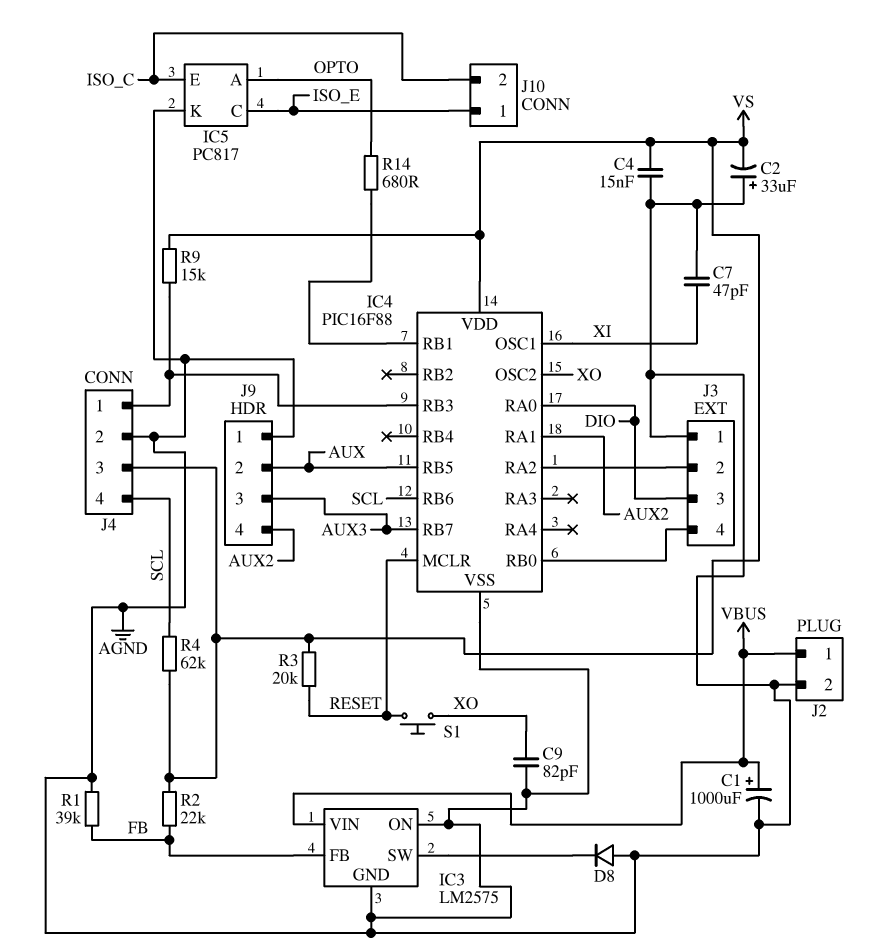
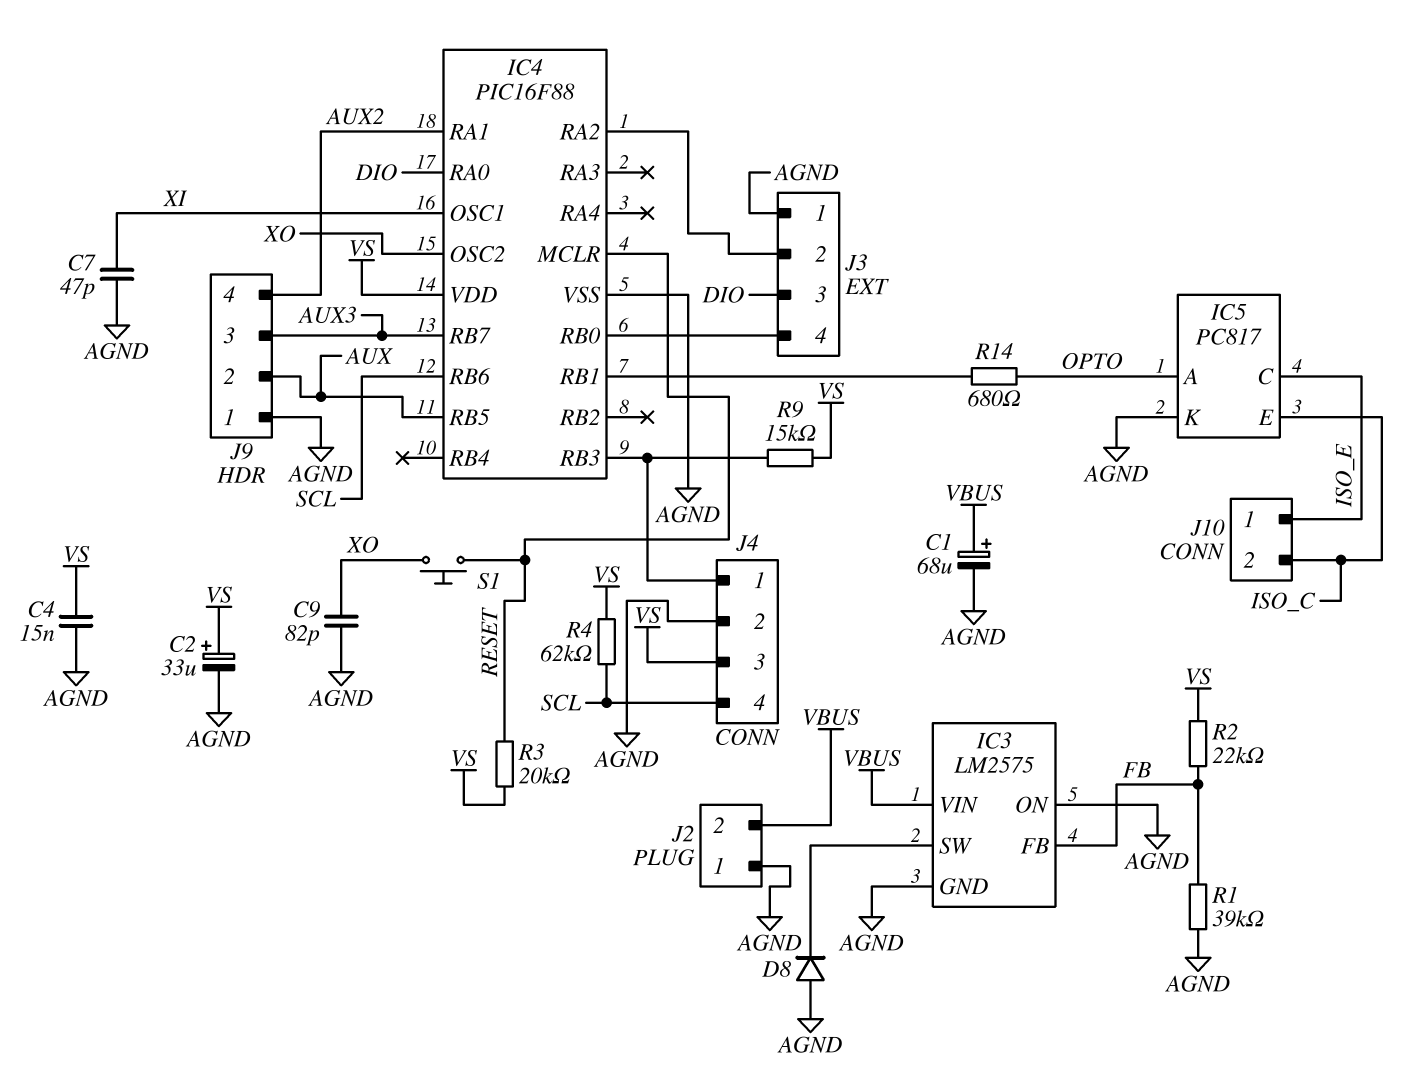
C1: 1000uF (plus VBUS, minus AGND) -> 68uF (plus VBUS, minus AGND)
C2: 33uF (plus AGND, minus VS) -> 33uF (plus VS, minus AGND)
J2 pin 1: VBUS -> AGND
J2 pin 2: AGND -> VBUS

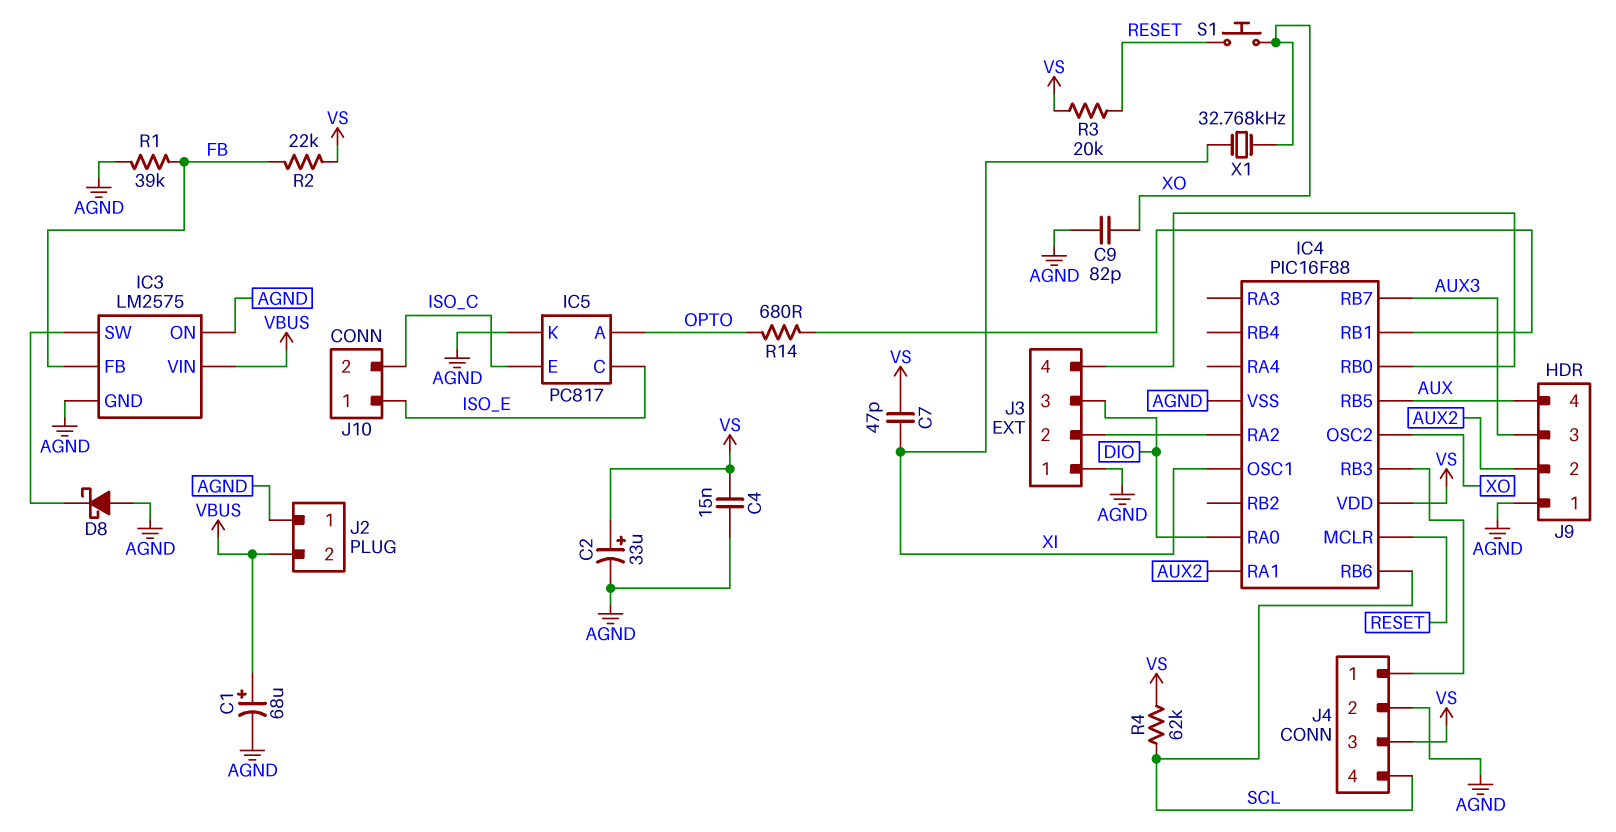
C7: 47pF (AGND, XI) -> 47pF (VS, XI)
D8: diode (A AGND, K IC3/SW) -> schottky (A AGND, K IC3/SW)
J9 pin 2: AUX -> AUX2
J9 pin 4: AUX2 -> AUX
R9: 15k (IC4/RB3, VS) -> none
X1: none -> 32.768kHz (XI, XO)

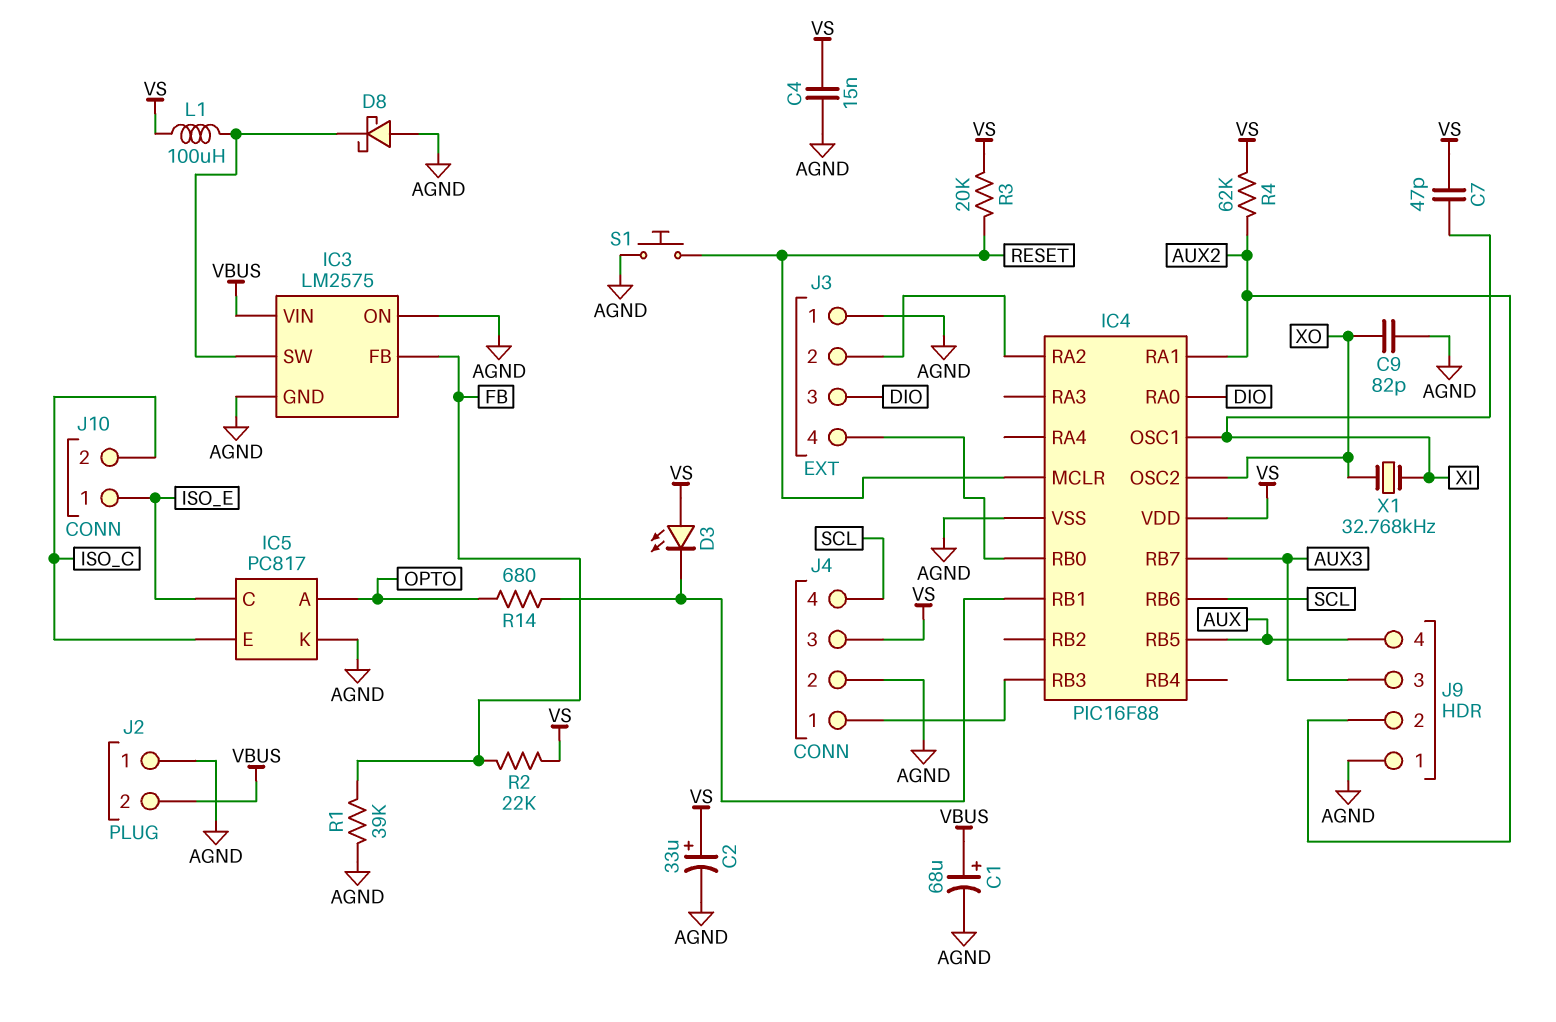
D3: none -> LED (A VS, K IC4/RB1)
L1: none -> 100uH (IC3/SW, VS)
R4: 62k (SCL, VS) -> 62k (AUX2, VS)
S1: button (RESET, XO) -> button (AGND, RESET)

